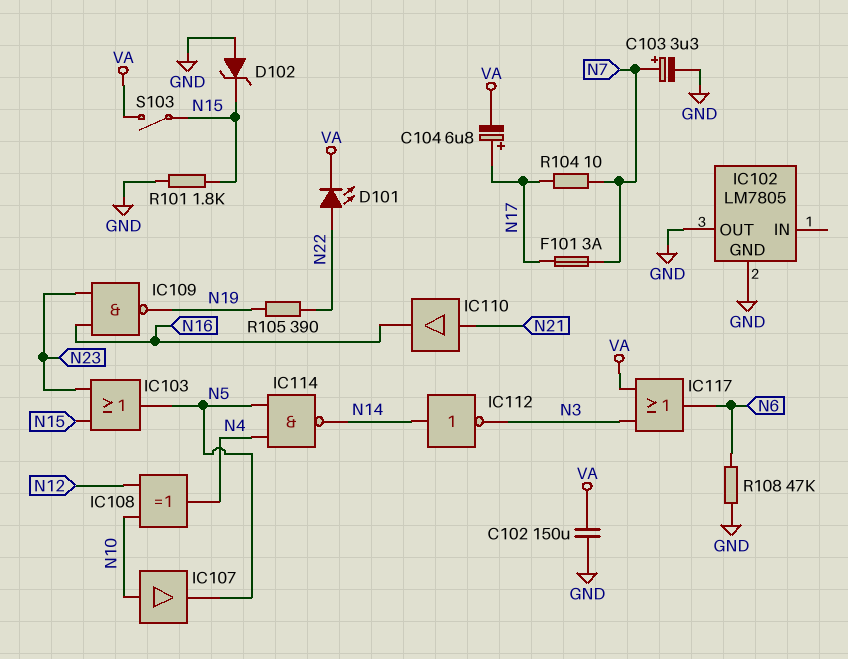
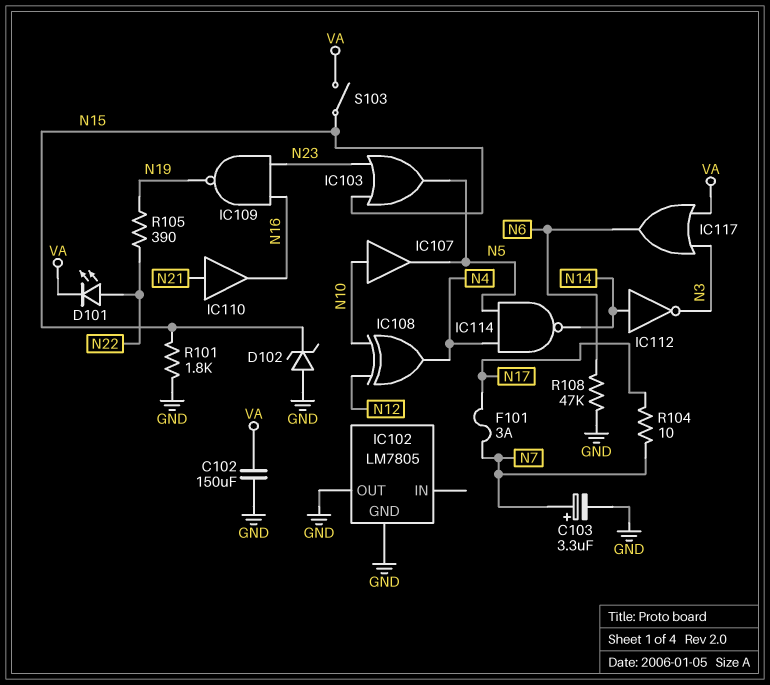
C104: 6.8uF (plus N17, minus VA) -> none

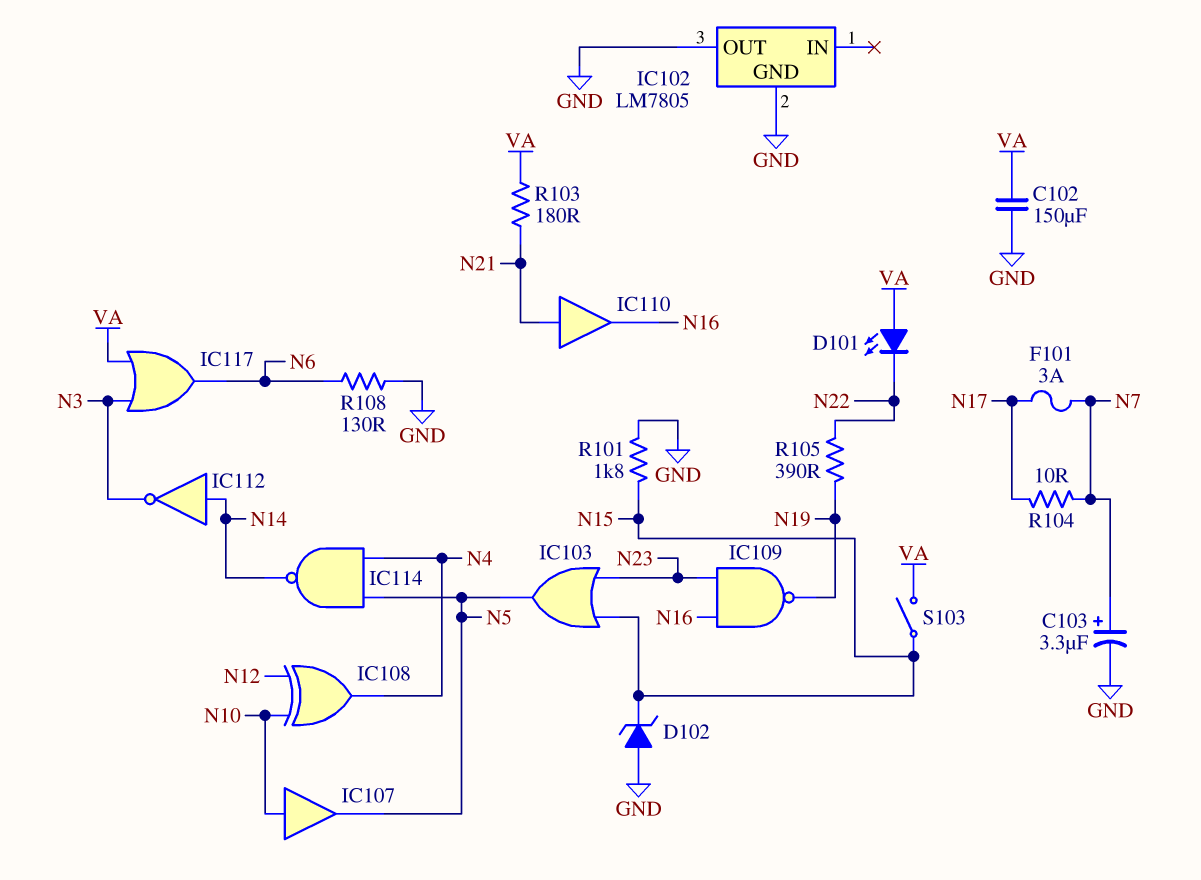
D101: LED (A N22, K VA) -> LED (A VA, K N22)
R103: none -> 180 (N21, VA)
R108: 47k (GND, N6) -> 130 (GND, N6)

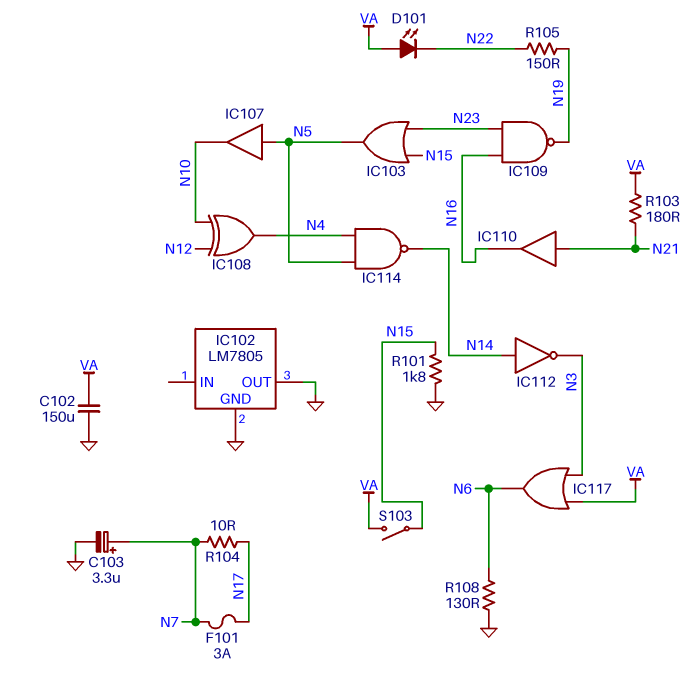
D102: zener (A GND, K N15) -> none
IC107: buffer (in N10, out N5) -> buffer (in N5, out N10)
R105: 390 (N19, N22) -> 150 (N19, N22)

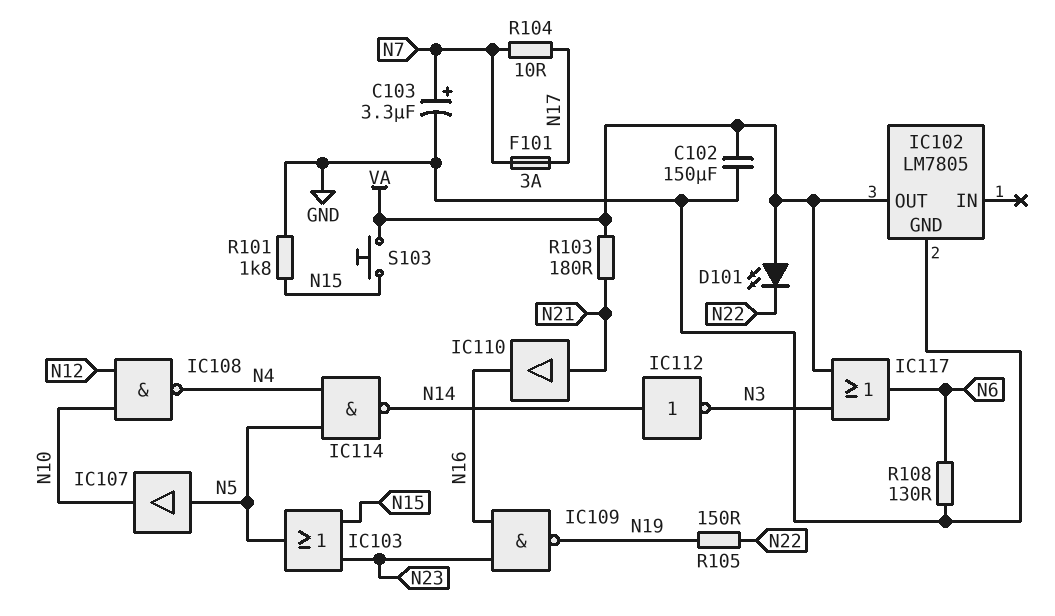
IC102 pin OUT: GND -> VA
IC108: XOR (in N10, in N12, out N4) -> NAND (in N10, in N12, out N4)
S103: switch (N15, VA) -> button (N15, VA)

